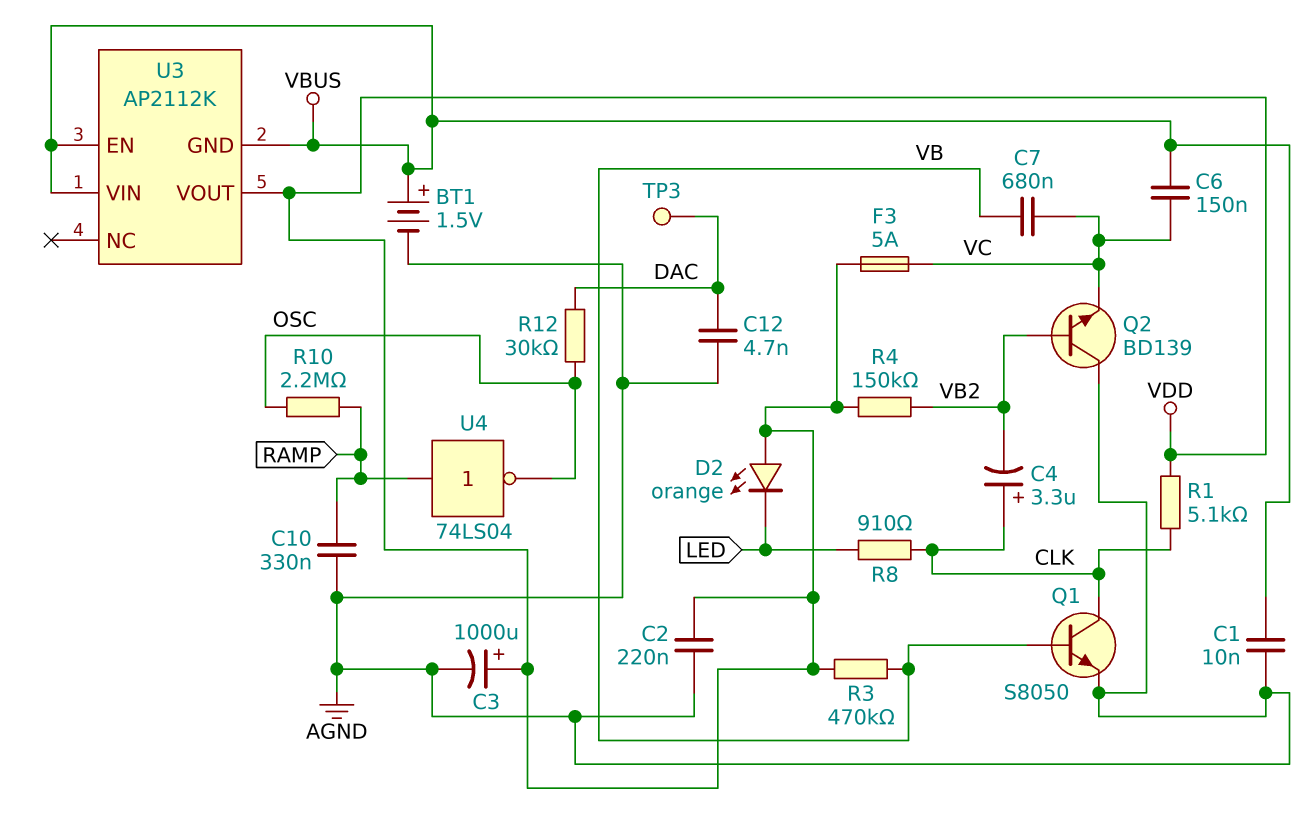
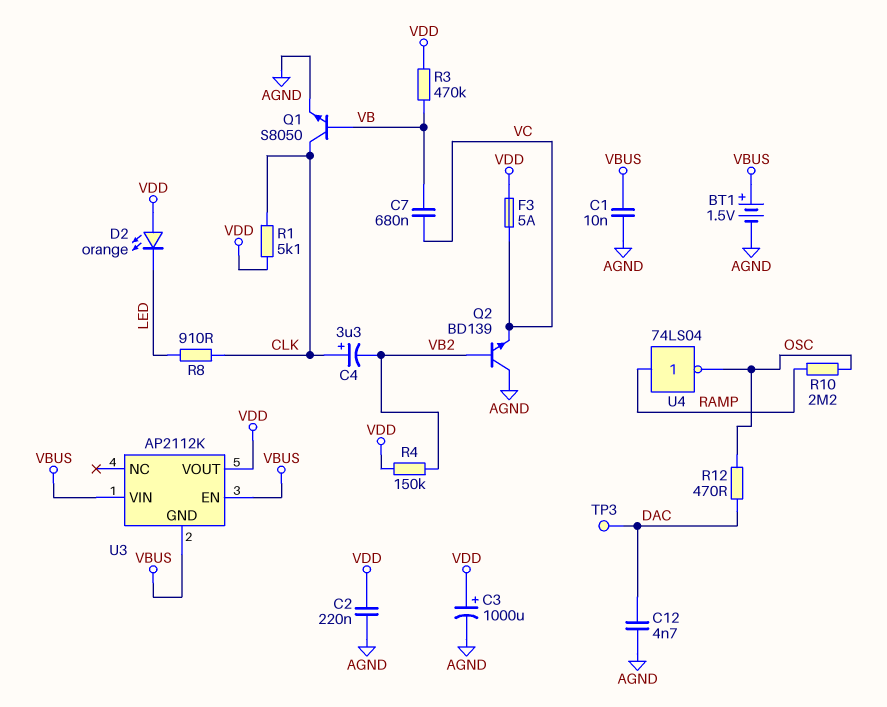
C6: 150nF (VBUS, VC) -> none
C10: 330nF (AGND, RAMP) -> none
R12: 30k (DAC, OSC) -> 470 (DAC, OSC)

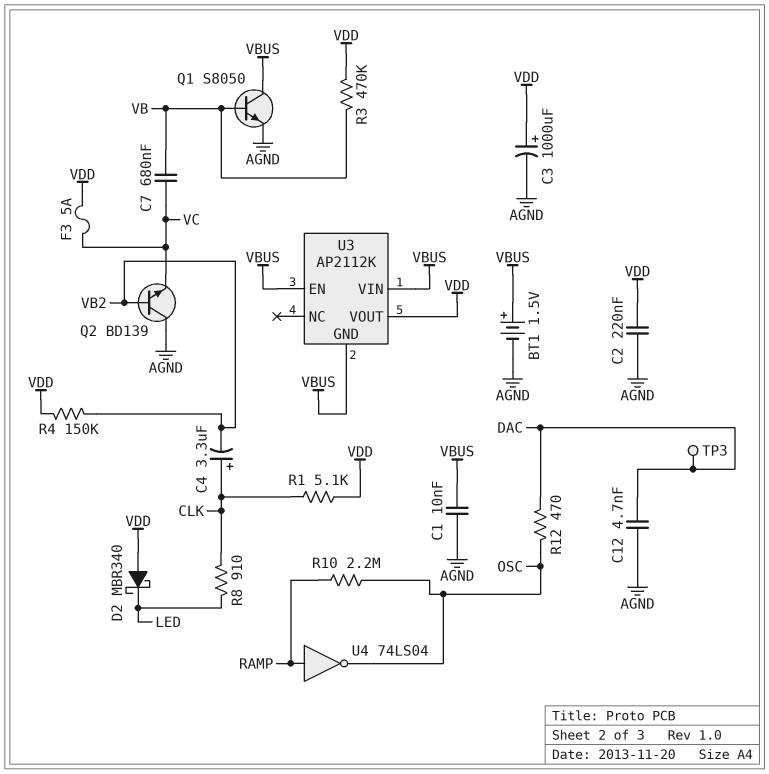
D2: LED orange (A VDD, K LED) -> schottky MBR340 (A VDD, K LED)
Q1: NPN S8050 (B VB, C CLK, E AGND) -> NPN S8050 (B VB, C VBUS, E AGND)

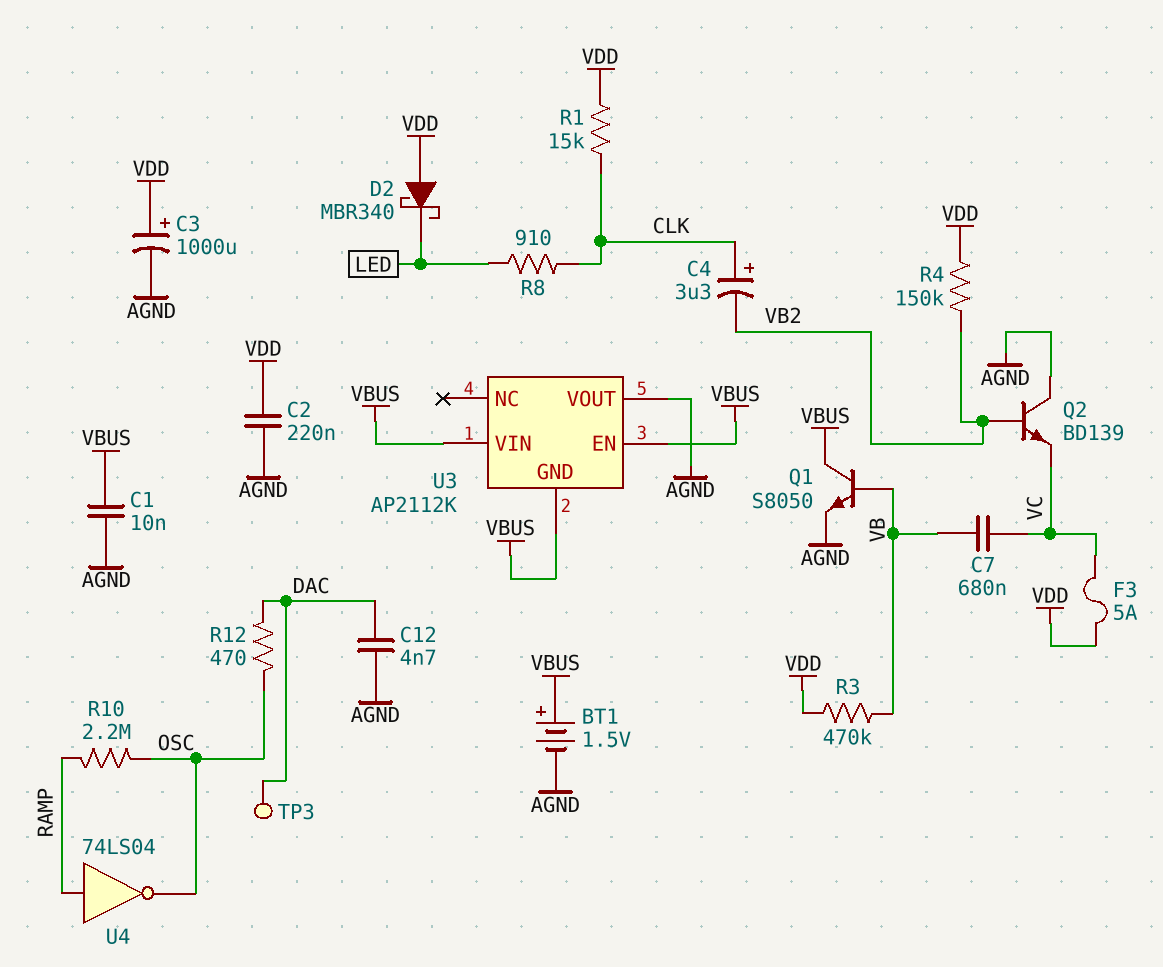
R1: 5.1k (CLK, VDD) -> 15k (CLK, VDD)
U3 pin VOUT: VDD -> AGND

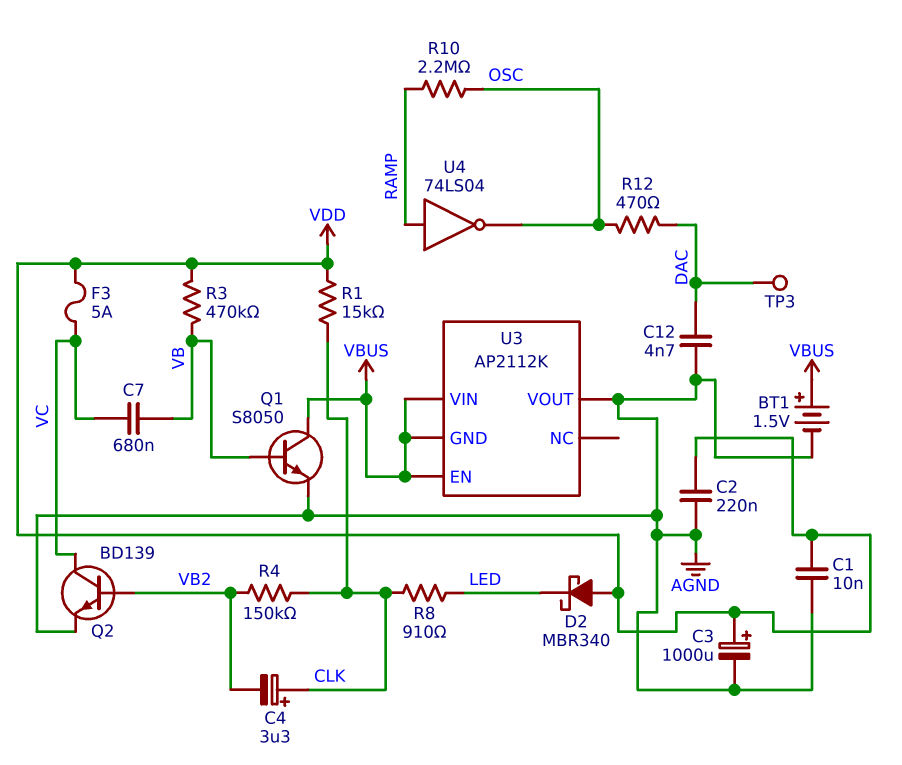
C1: 10nF (AGND, VBUS) -> 10nF (AGND, VDD)
Q2: NPN BD139 (B VB2, C AGND, E VC) -> NPN BD139 (B VB2, C VC, E AGND)
R4: 150k (VB2, VDD) -> 150k (CLK, VB2)

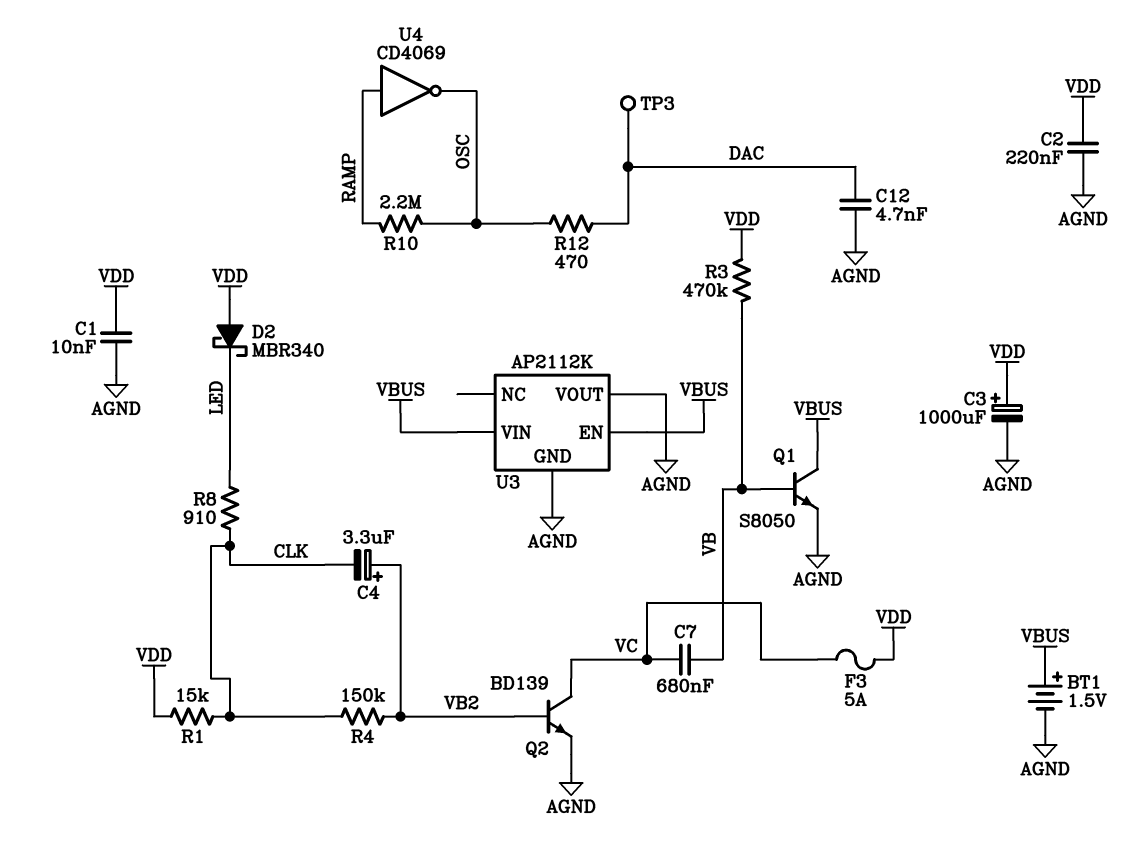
C4: 3.3uF (plus CLK, minus VB2) -> 3.3uF (plus VB2, minus CLK)
U3 pin GND: VBUS -> AGND
U4: NOT 74LS04 (in RAMP, out OSC) -> NOT CD4069 (in RAMP, out OSC)

